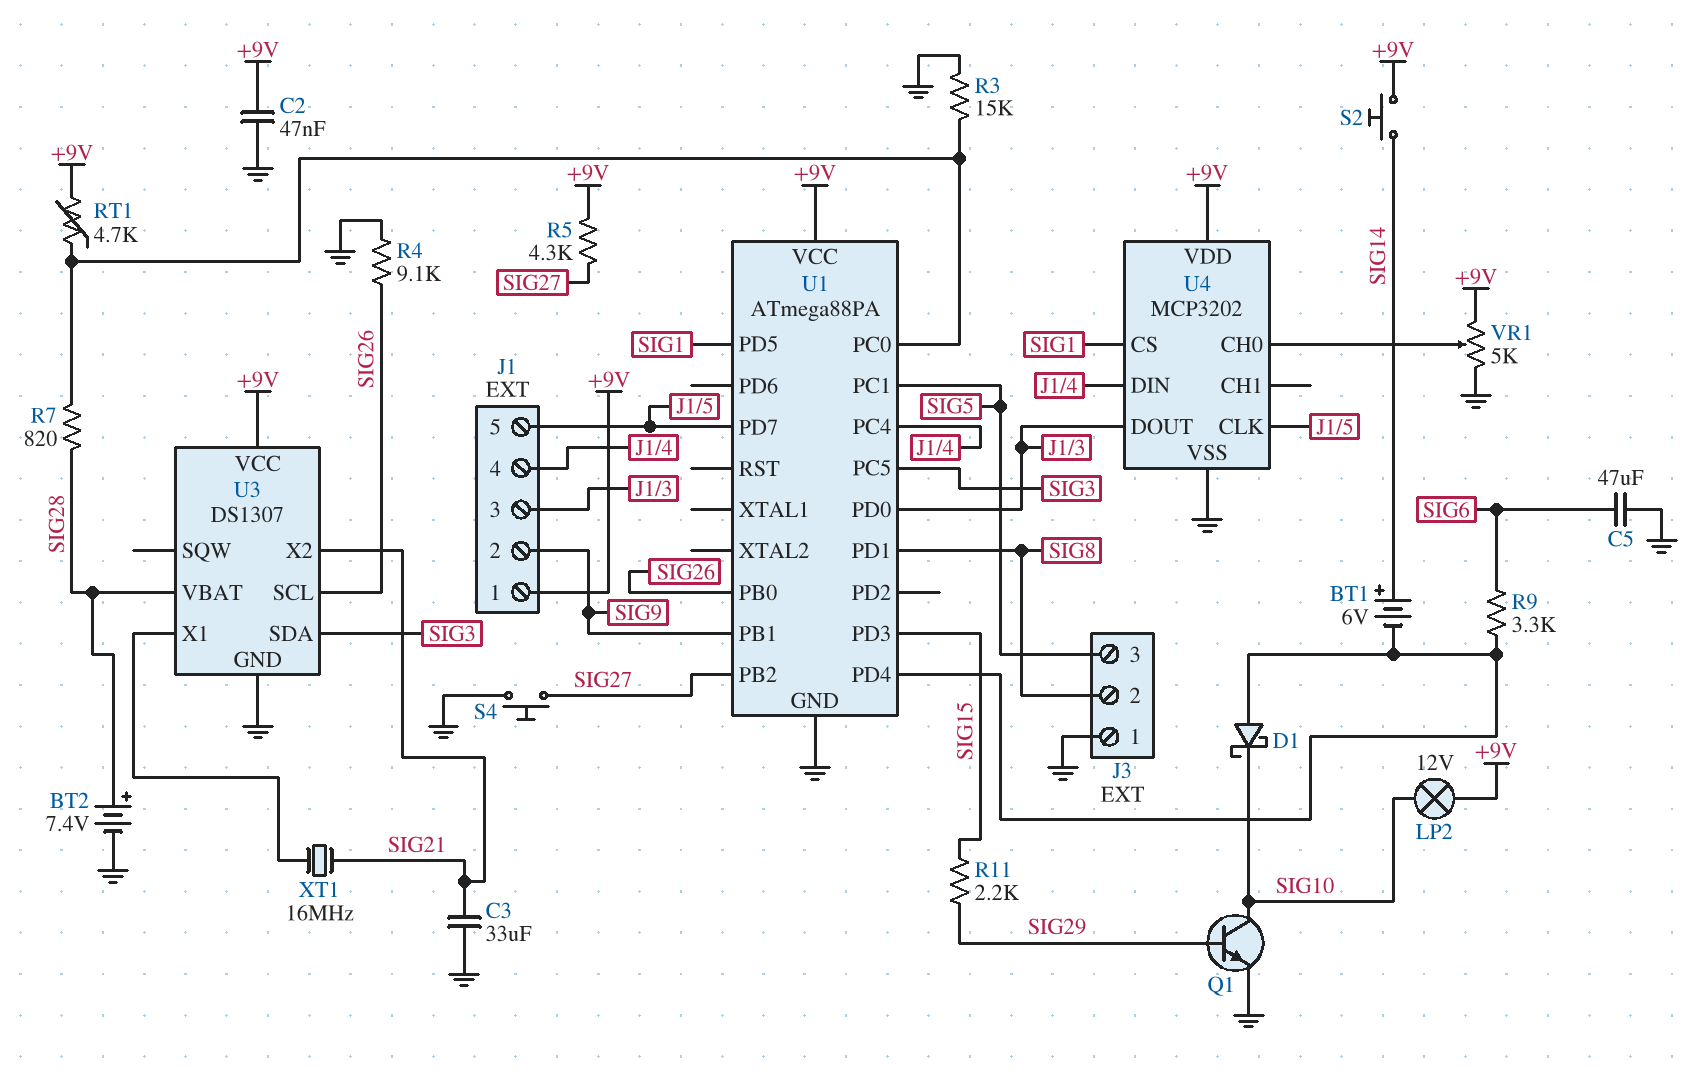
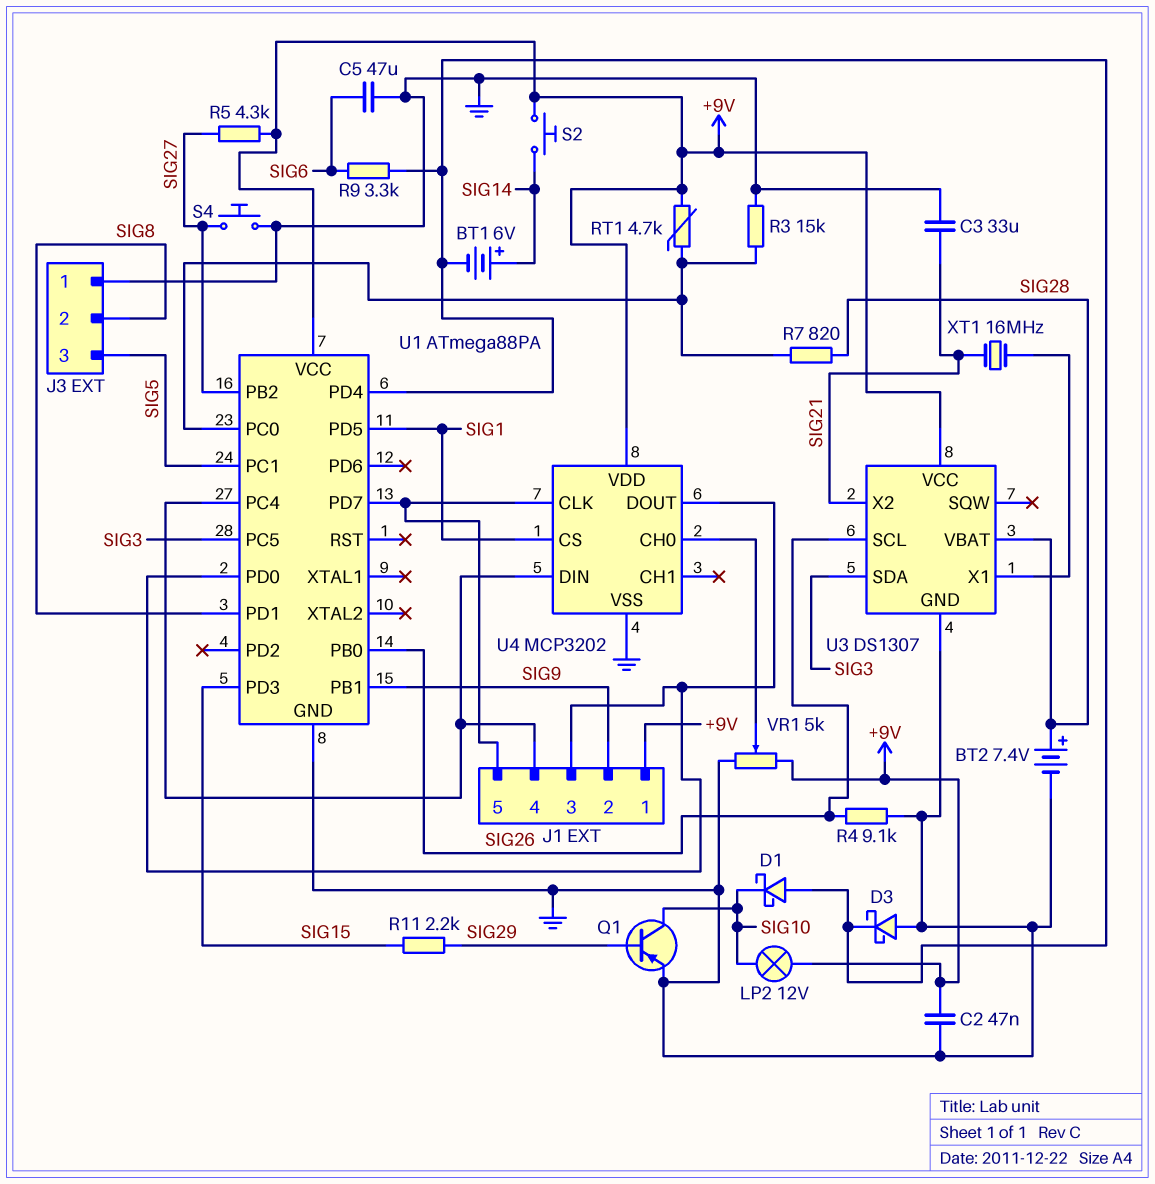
D3: none -> schottky (A GND, K U1/PD4)
Q1: NPN (B SIG29, C SIG10, E GND) -> PNP (B SIG29, C SIG10, E GND)

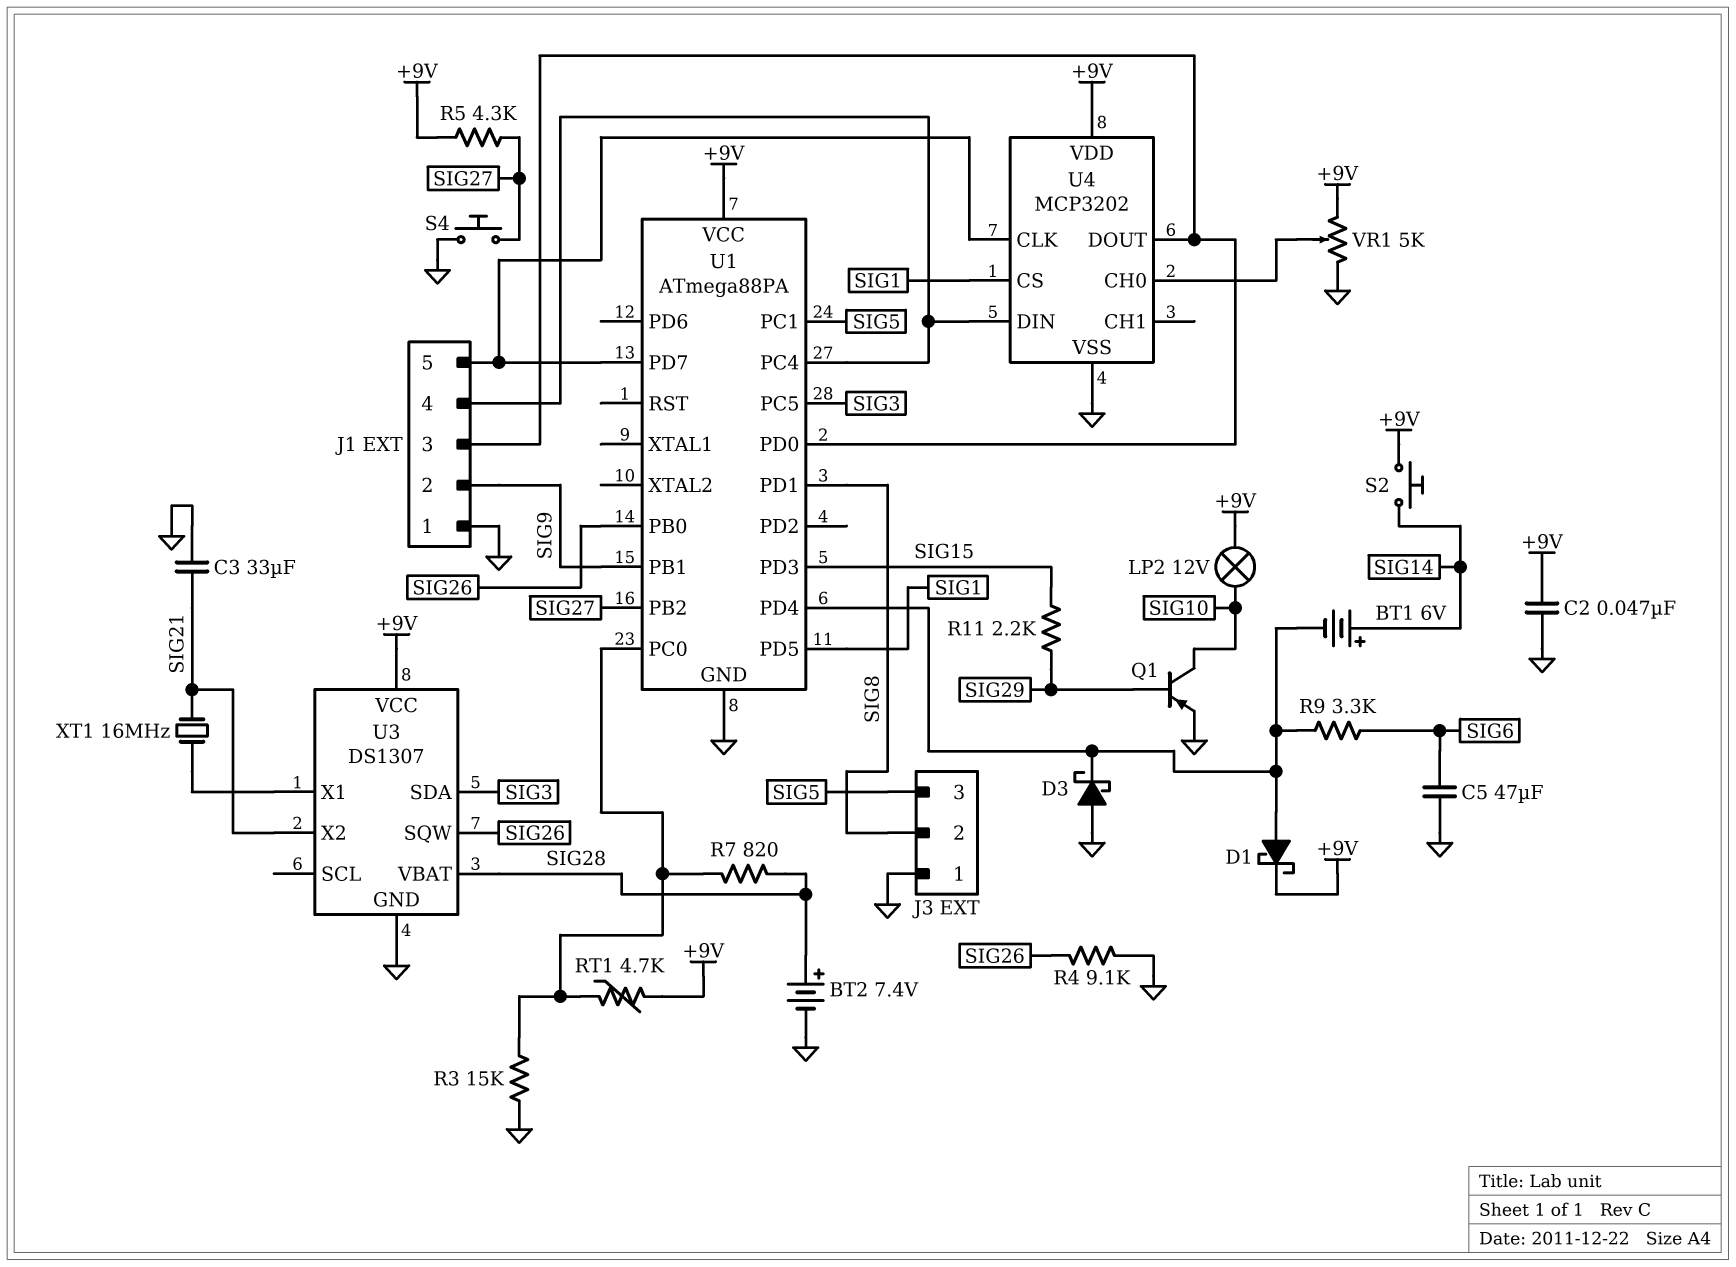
D1: schottky (A U1/PD4, K SIG10) -> schottky (A U1/PD4, K +9V)
J1 pin 1: +9V -> GND
U3 pin SCL: SIG26 -> none
U3 pin SQW: none -> SIG26

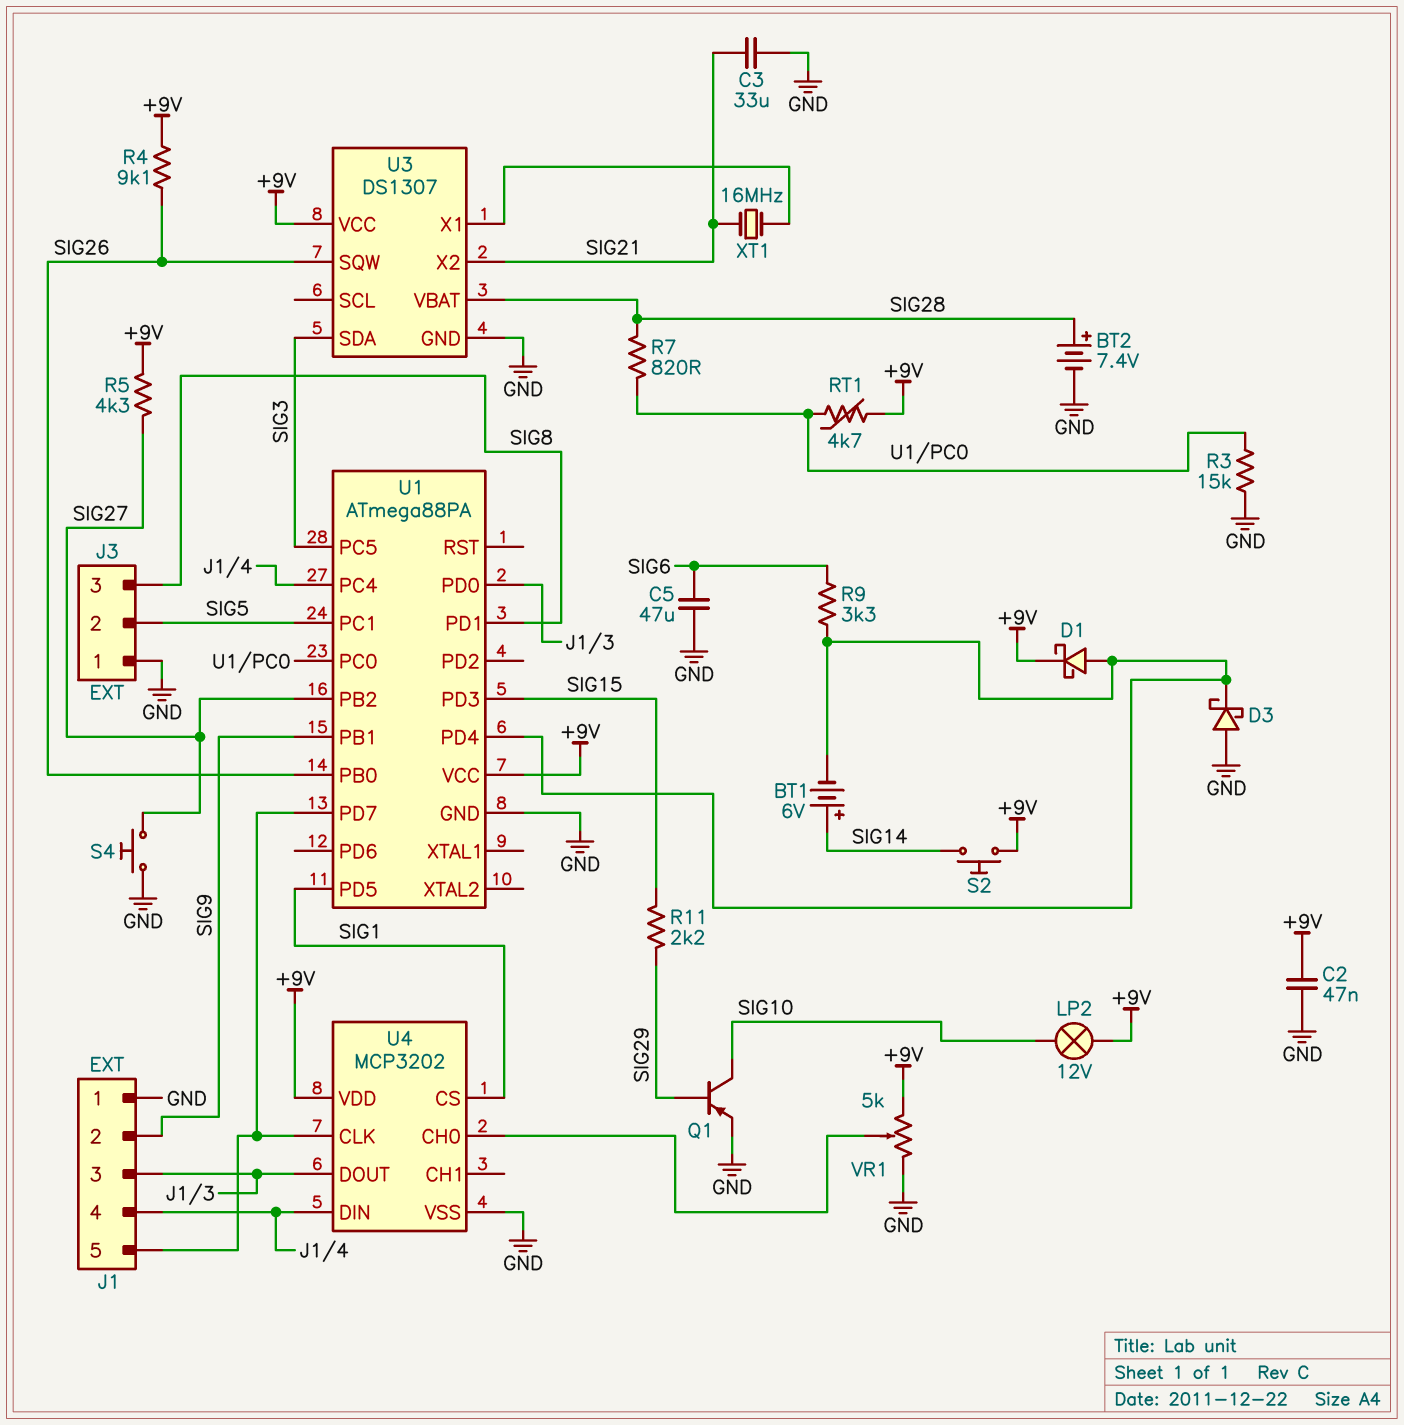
J3 pin 2: SIG8 -> SIG5
J3 pin 3: SIG5 -> SIG8
R4: 9.1k (GND, SIG26) -> 9.1k (+9V, SIG26)

